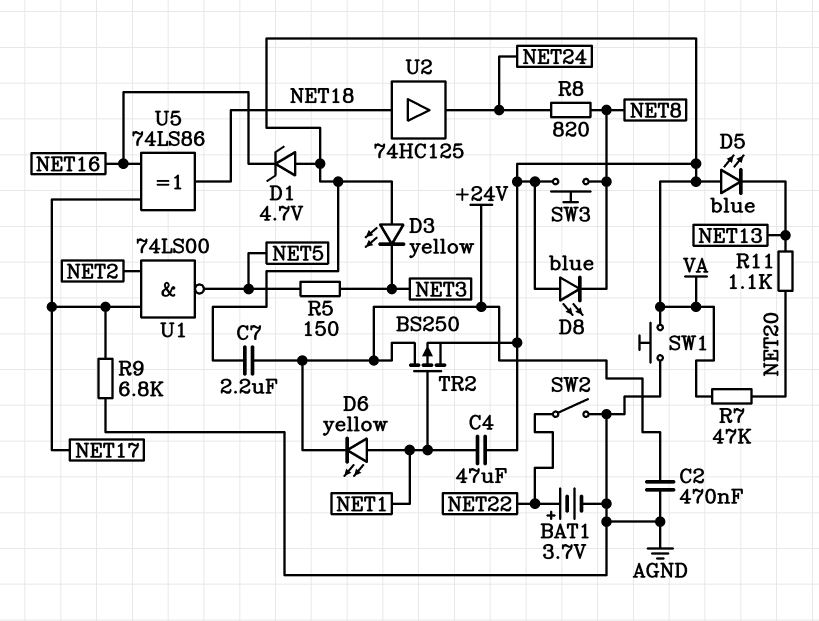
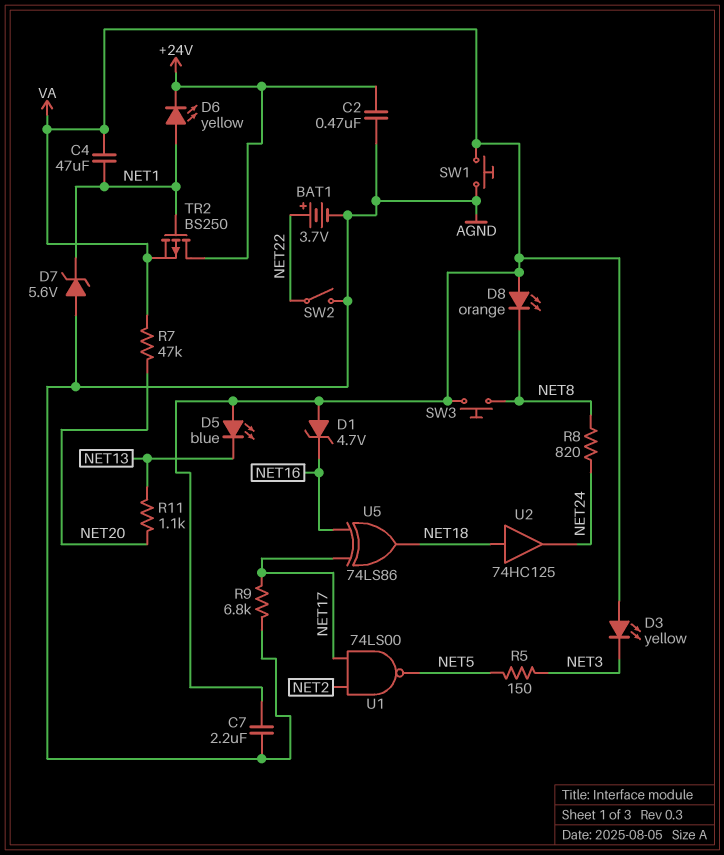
C7: 2.2uF (+24V, VA) -> 2.2uF (AGND, VA)
D7: none -> zener 5.6V (A AGND, K NET1)
D8: LED blue (A VA, K NET8) -> LED orange (A VA, K NET8)

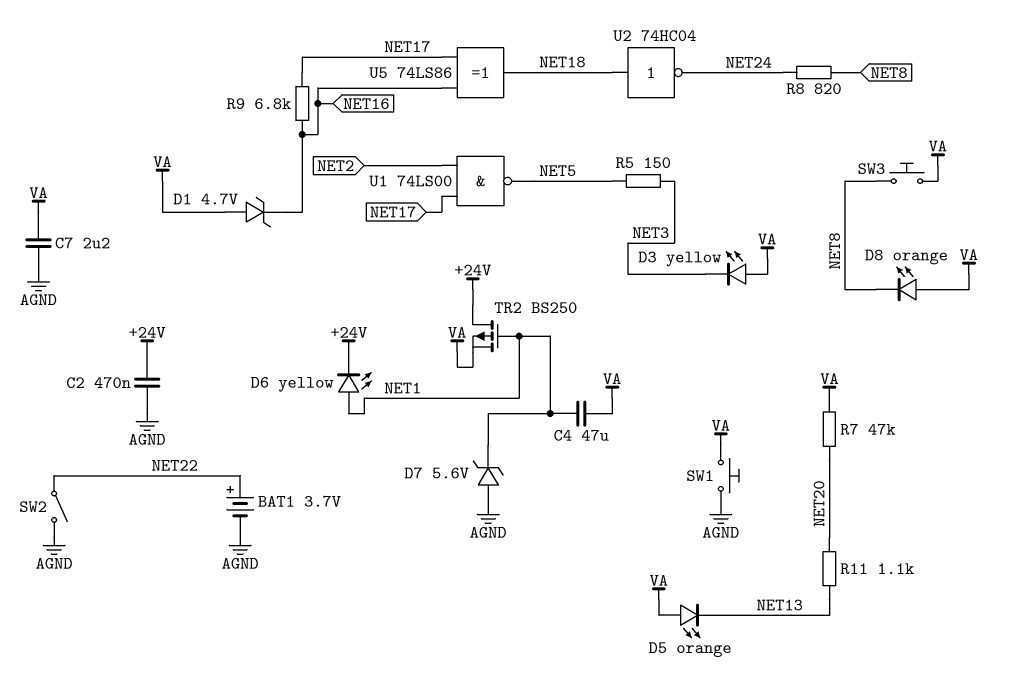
D5: LED blue (A VA, K NET13) -> LED orange (A VA, K NET13)
R9: 6.8k (AGND, NET17) -> 6.8k (NET16, NET17)
U2: buffer 74HC125 (in NET18, out NET24) -> NOT 74HC04 (in NET18, out NET24)

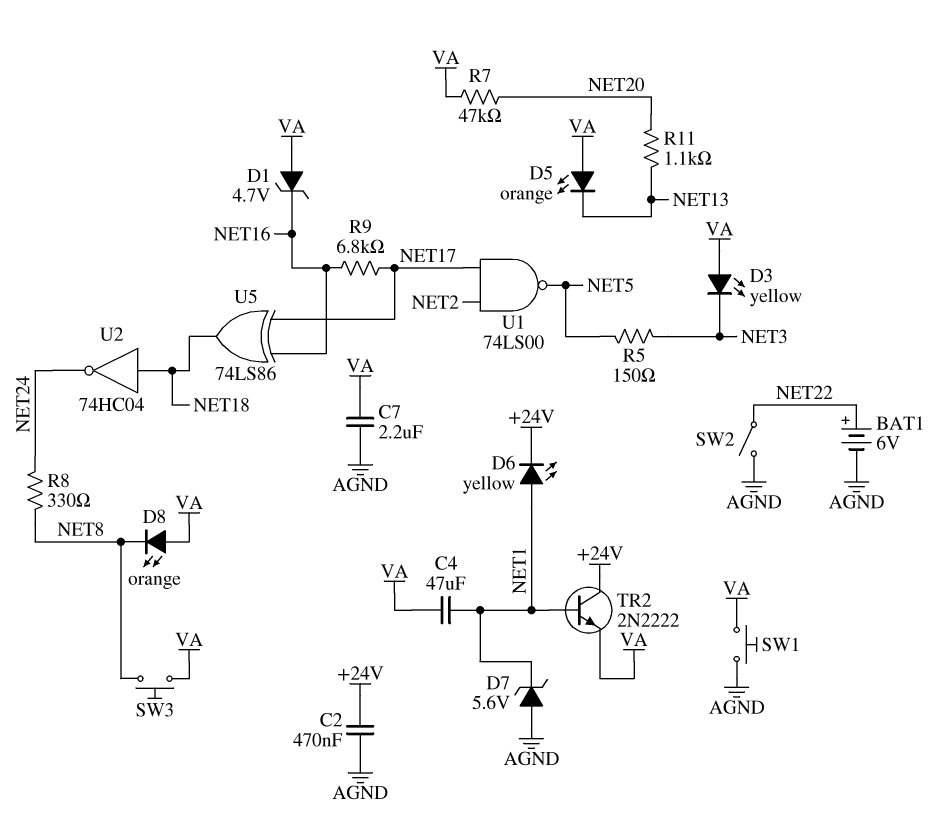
BAT1: 3.7V (plus NET22, minus AGND) -> 6V (plus NET22, minus AGND)
R8: 820 (NET8, NET24) -> 330 (NET8, NET24)
TR2: PMOS BS250 (G NET1, D +24V, S VA) -> NPN 2N2222 (B NET1, C +24V, E VA)

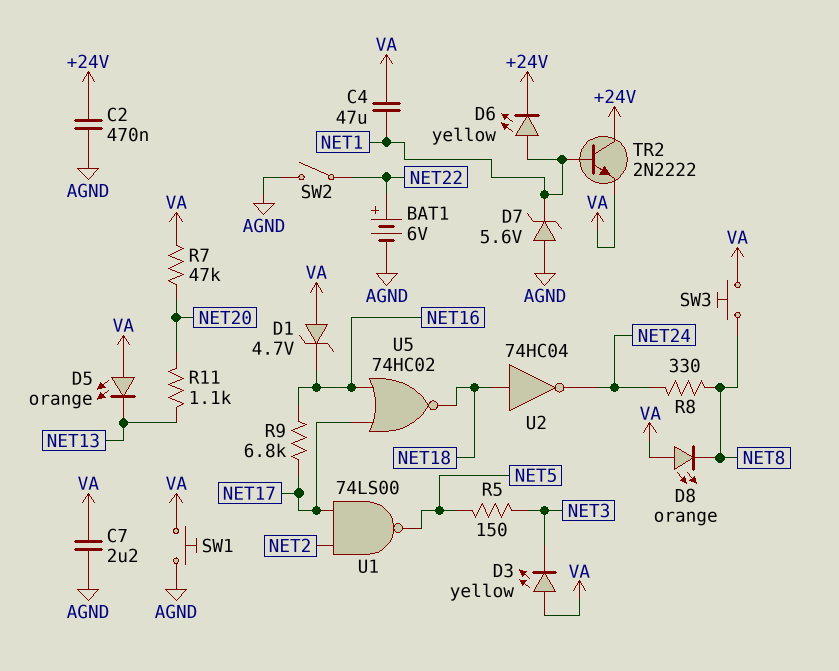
U5: XOR 74LS86 (in NET16, in NET17, out NET18) -> NOR 74HC02 (in NET16, in NET17, out NET18)

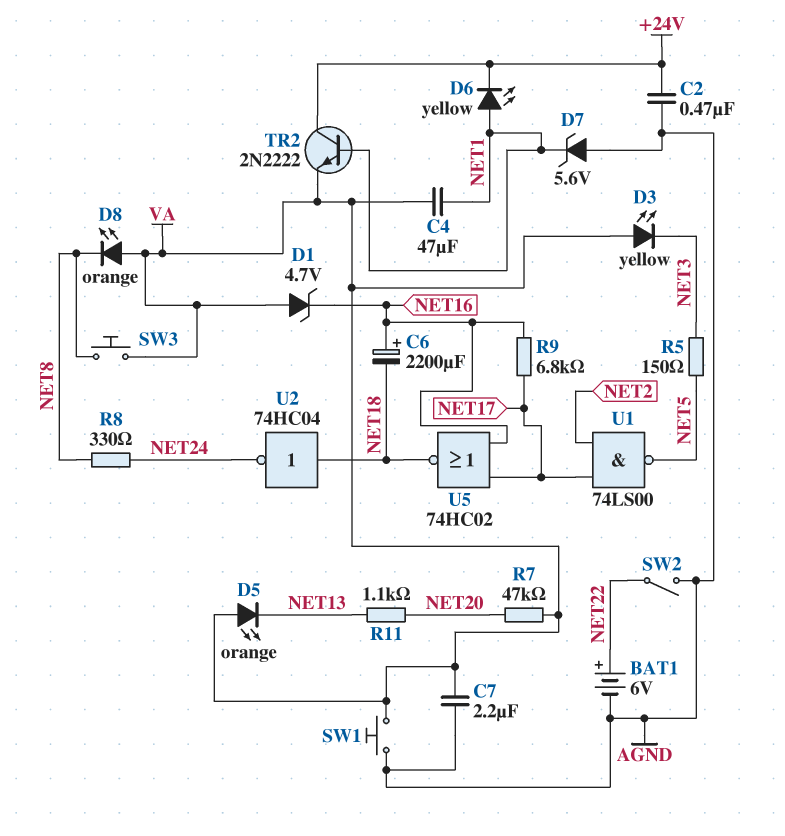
C6: none -> 2200uF (plus NET16, minus NET18)

